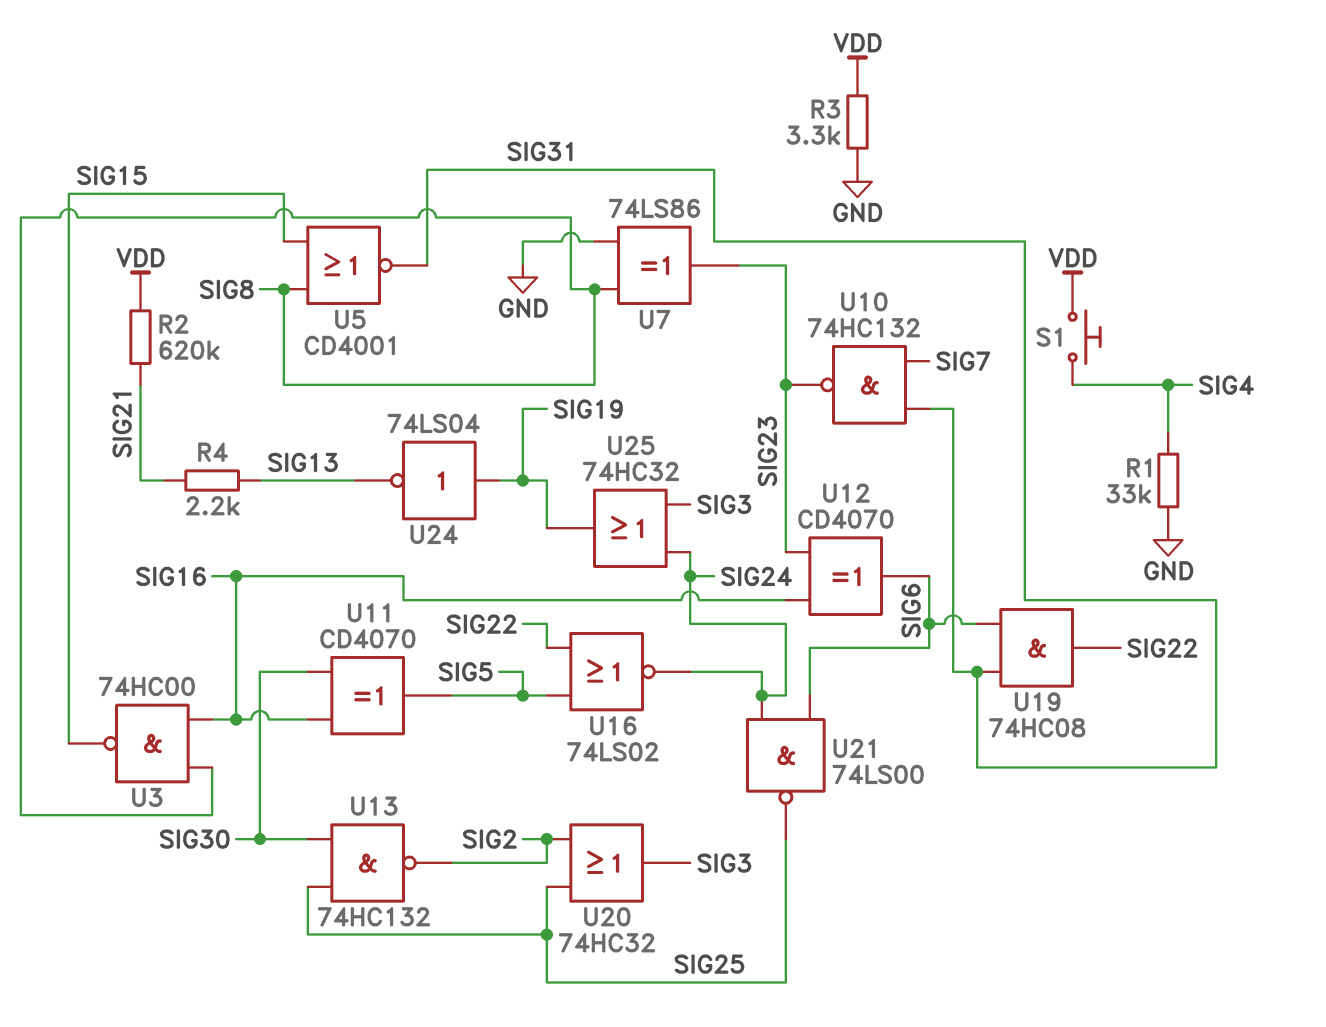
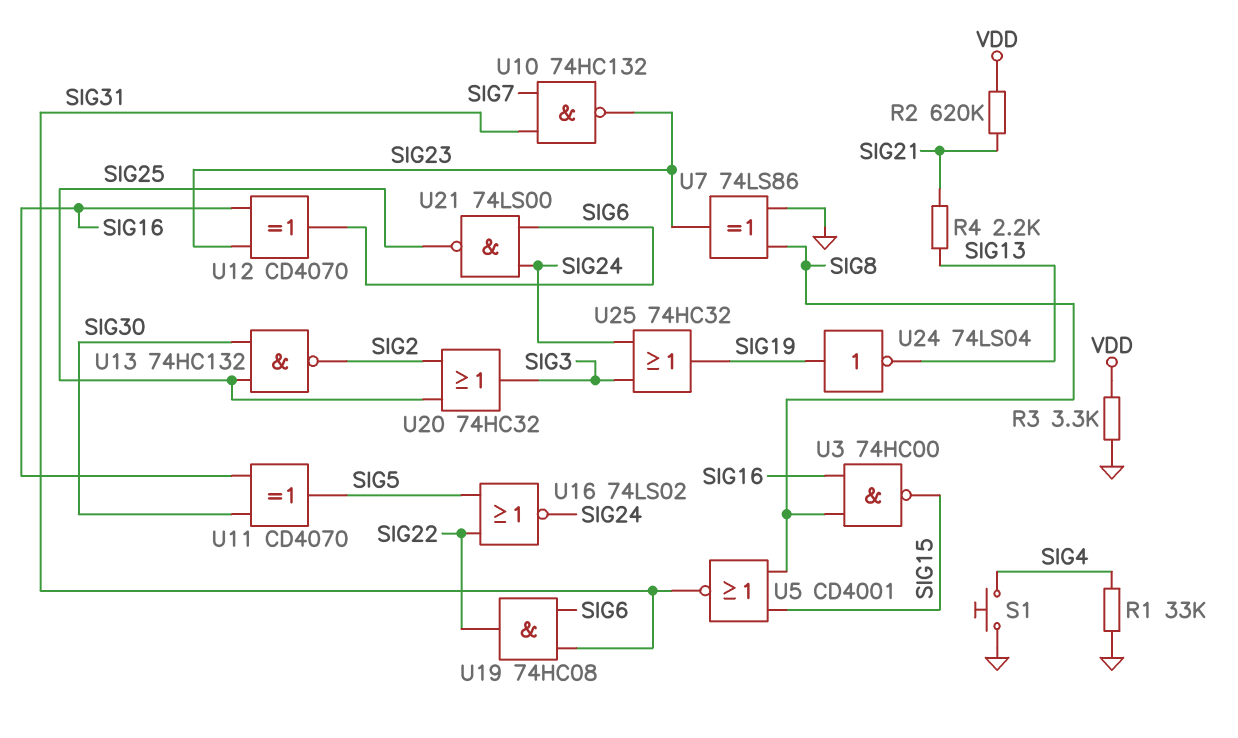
S1: button (SIG4, VDD) -> button (GND, SIG4)

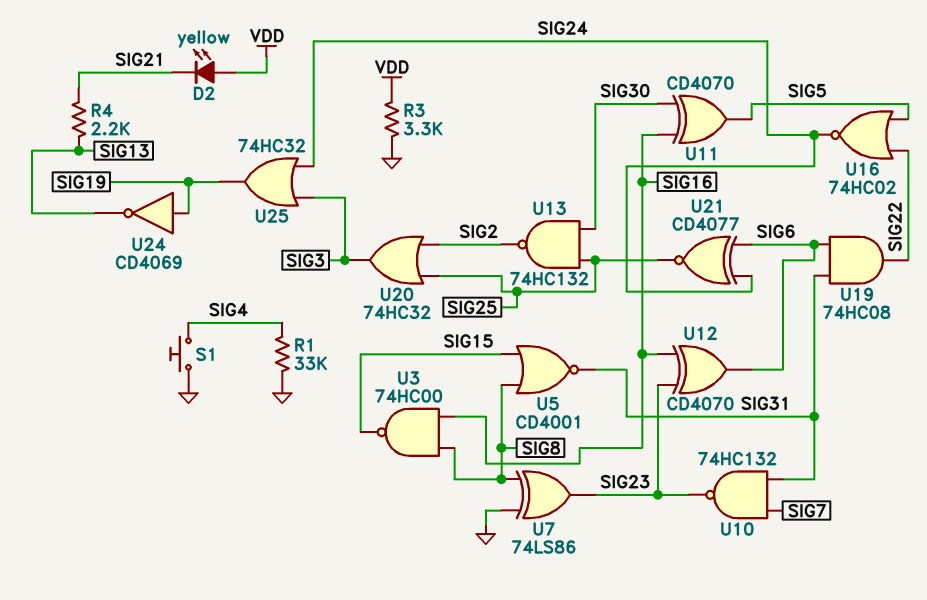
D2: none -> LED yellow (A VDD, K SIG21)
R2: 620k (SIG21, VDD) -> none
U16: NOR 74LS02 (in SIG5, in SIG22, out SIG24) -> NOR 74HC02 (in SIG5, in SIG22, out SIG24)
U21: NAND 74LS00 (in SIG6, in SIG24, out SIG25) -> XNOR CD4077 (in SIG6, in SIG24, out SIG25)
U24: NOT 74LS04 (in SIG19, out SIG13) -> NOT CD4069 (in SIG19, out SIG13)

